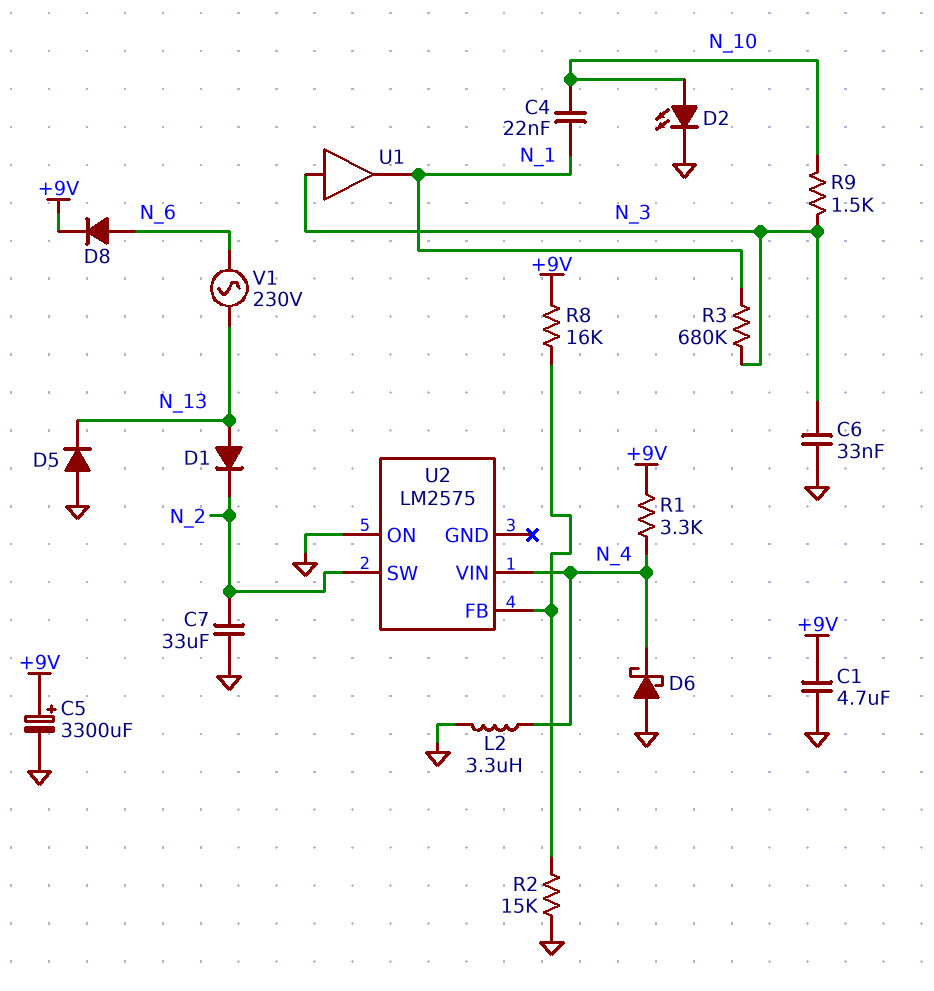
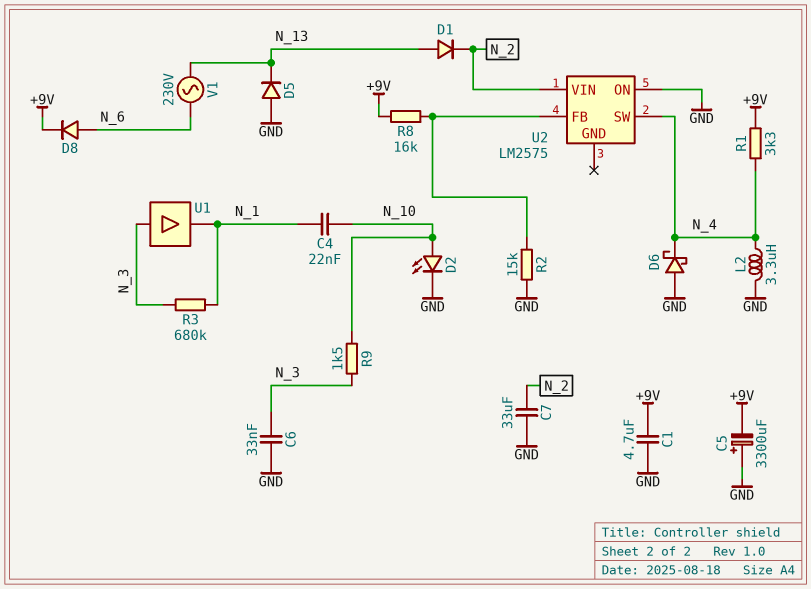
C5: 3300uF (plus +9V, minus GND) -> 3300uF (plus GND, minus +9V)
U2 pin SW: N_2 -> N_4
U2 pin VIN: N_4 -> N_2

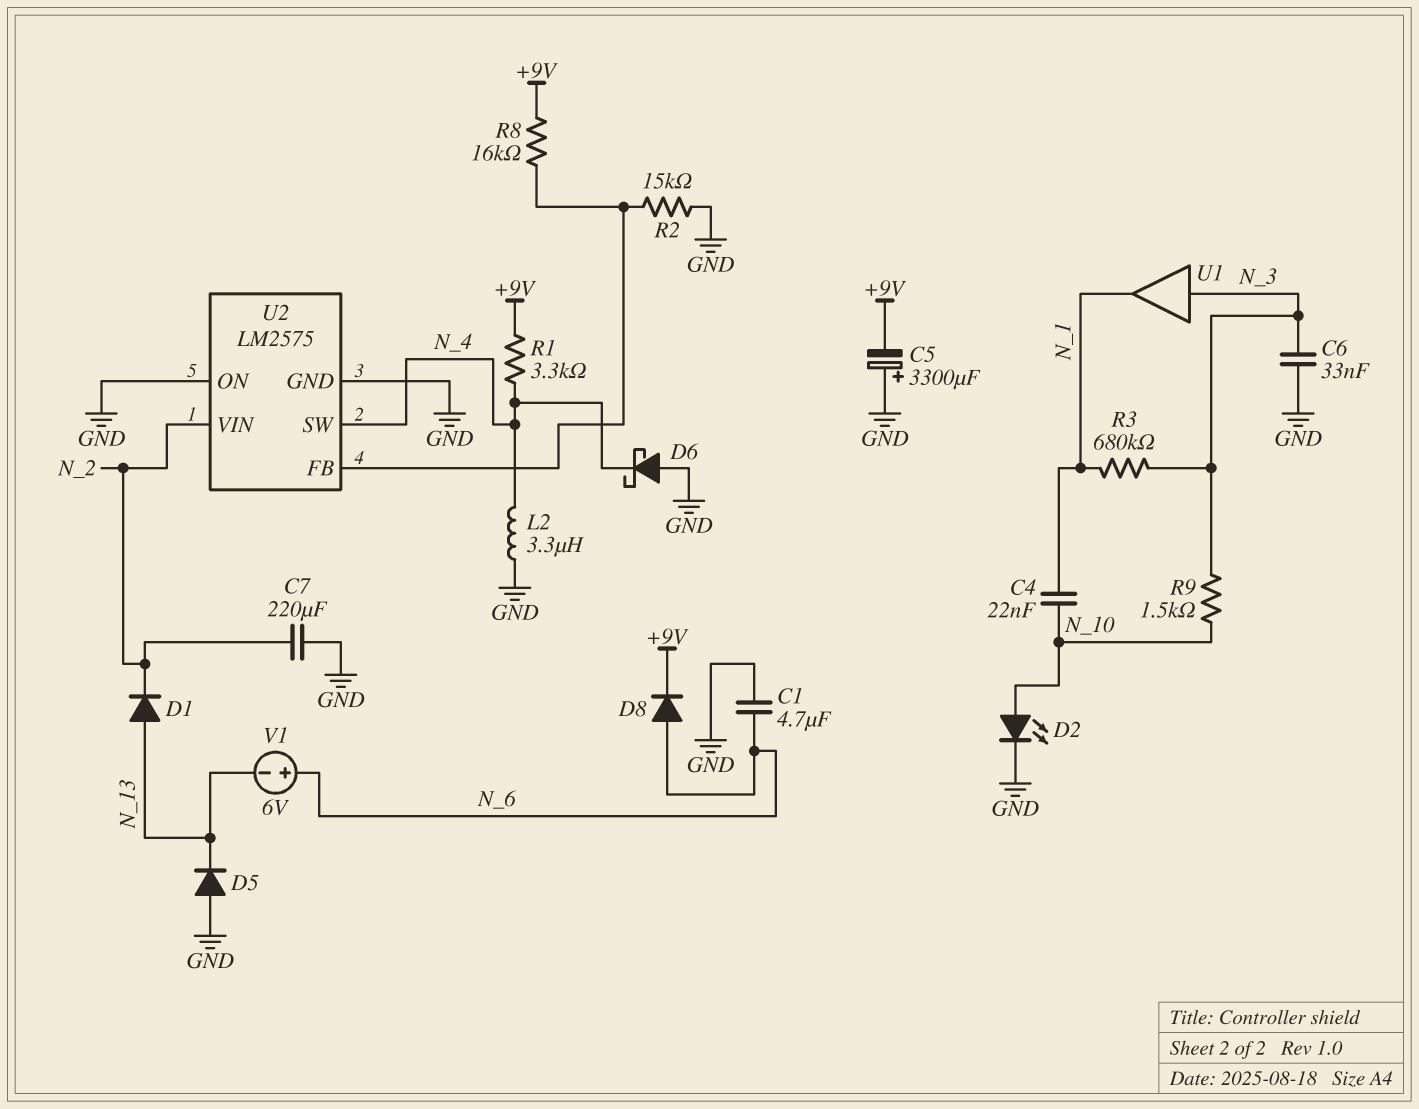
C1: 4.7uF (+9V, GND) -> 4.7uF (GND, N_6)
C7: 33uF (GND, N_2) -> 220uF (GND, N_2)
U2 pin GND: none -> GND
V1: AC 230V (N_6, N_13) -> 6V (plus N_6, minus N_13)

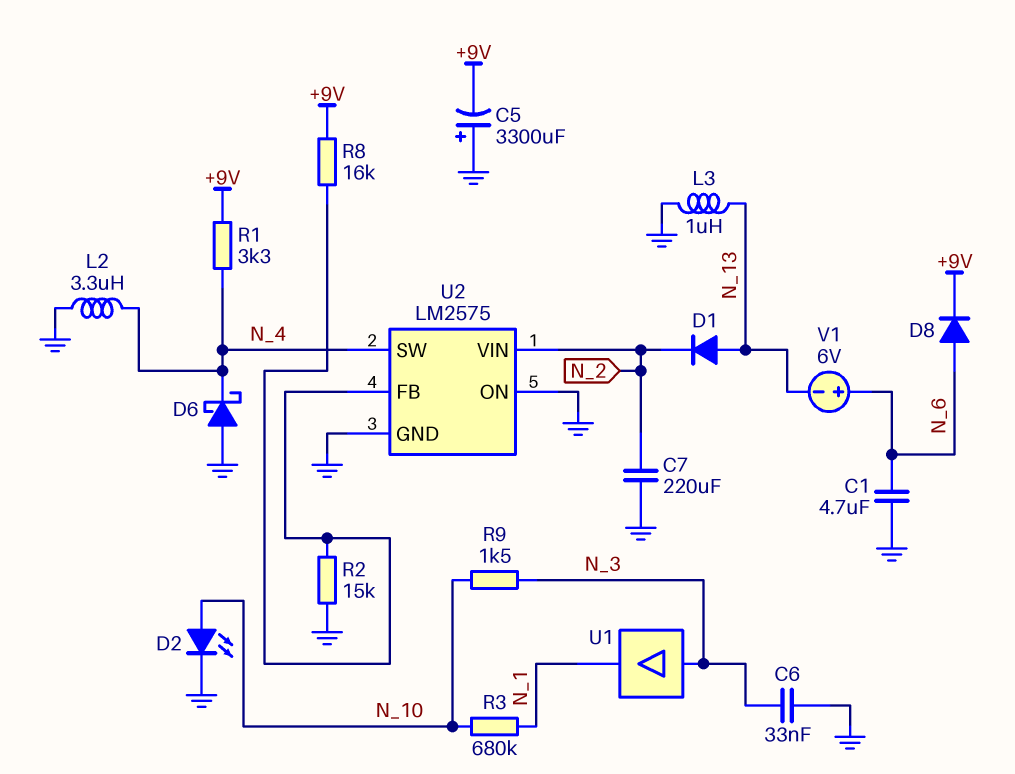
C4: 22nF (N_1, N_10) -> none
D5: diode (A GND, K N_13) -> none
L3: none -> 1uH (GND, N_13)
R3: 680k (N_1, N_3) -> 680k (N_1, N_10)

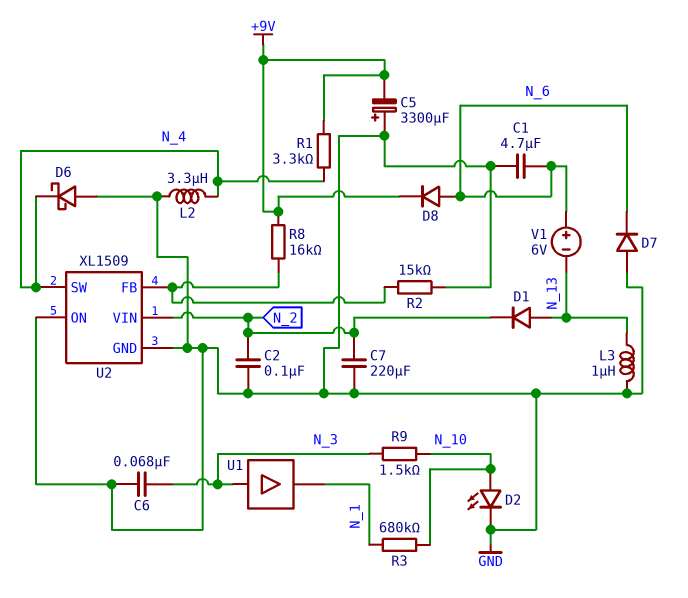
C2: none -> 100nF (GND, N_2)
C6: 33nF (GND, N_3) -> 68nF (GND, N_3)
D7: none -> diode (A GND, K N_6)
U2: LM2575 -> XL1509

